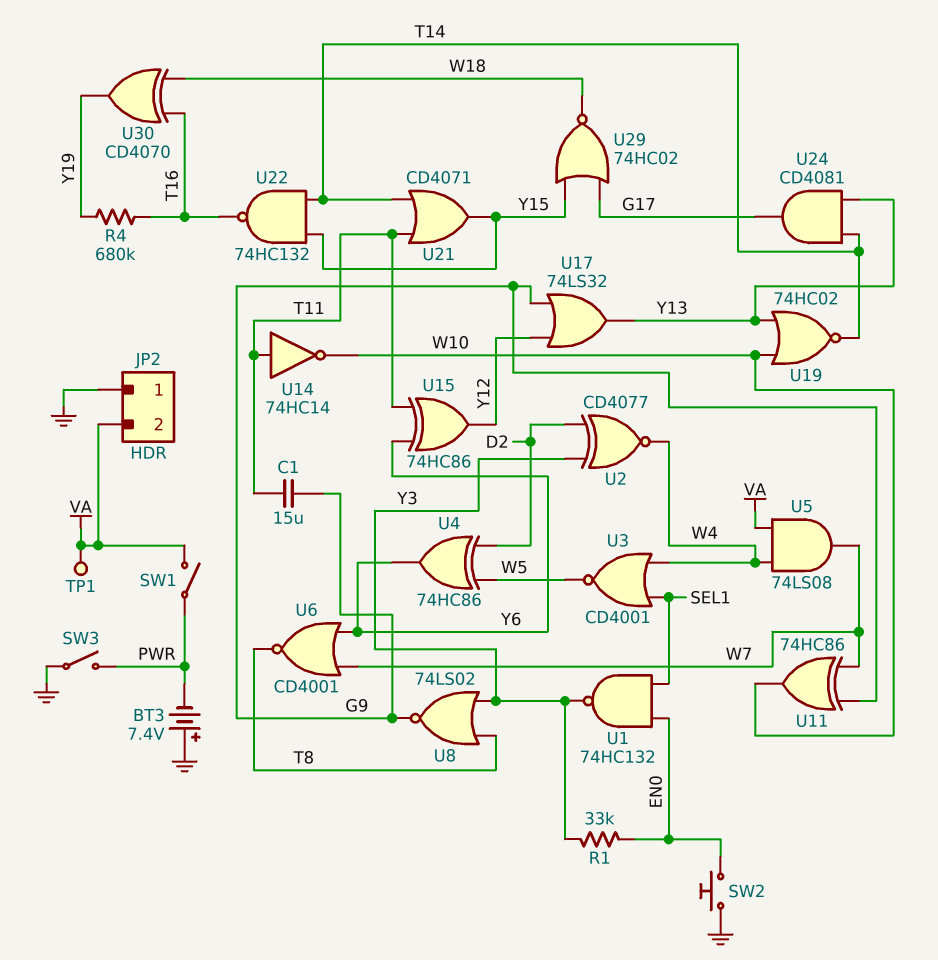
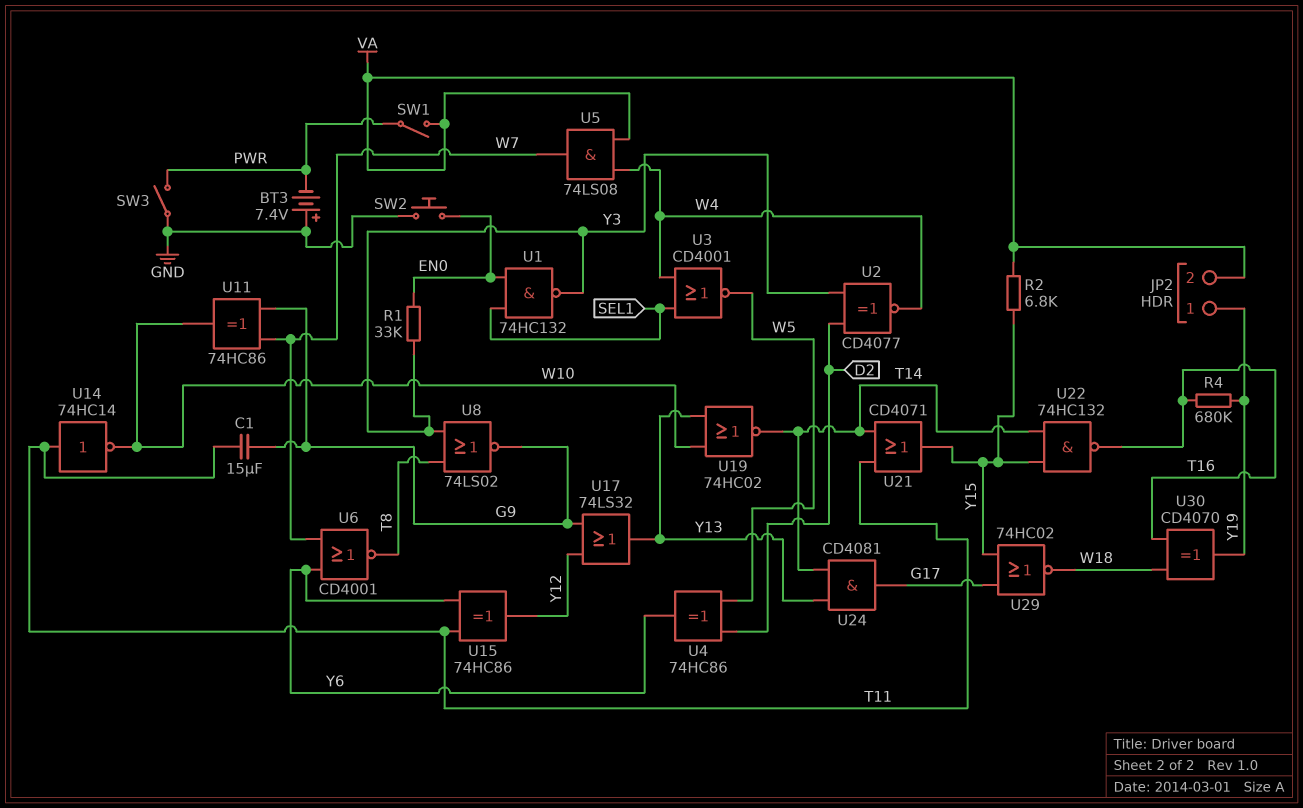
JP2 pin 1: GND -> Y19
R2: none -> 6.8k (VA, Y15)
TP1: test point (VA) -> none

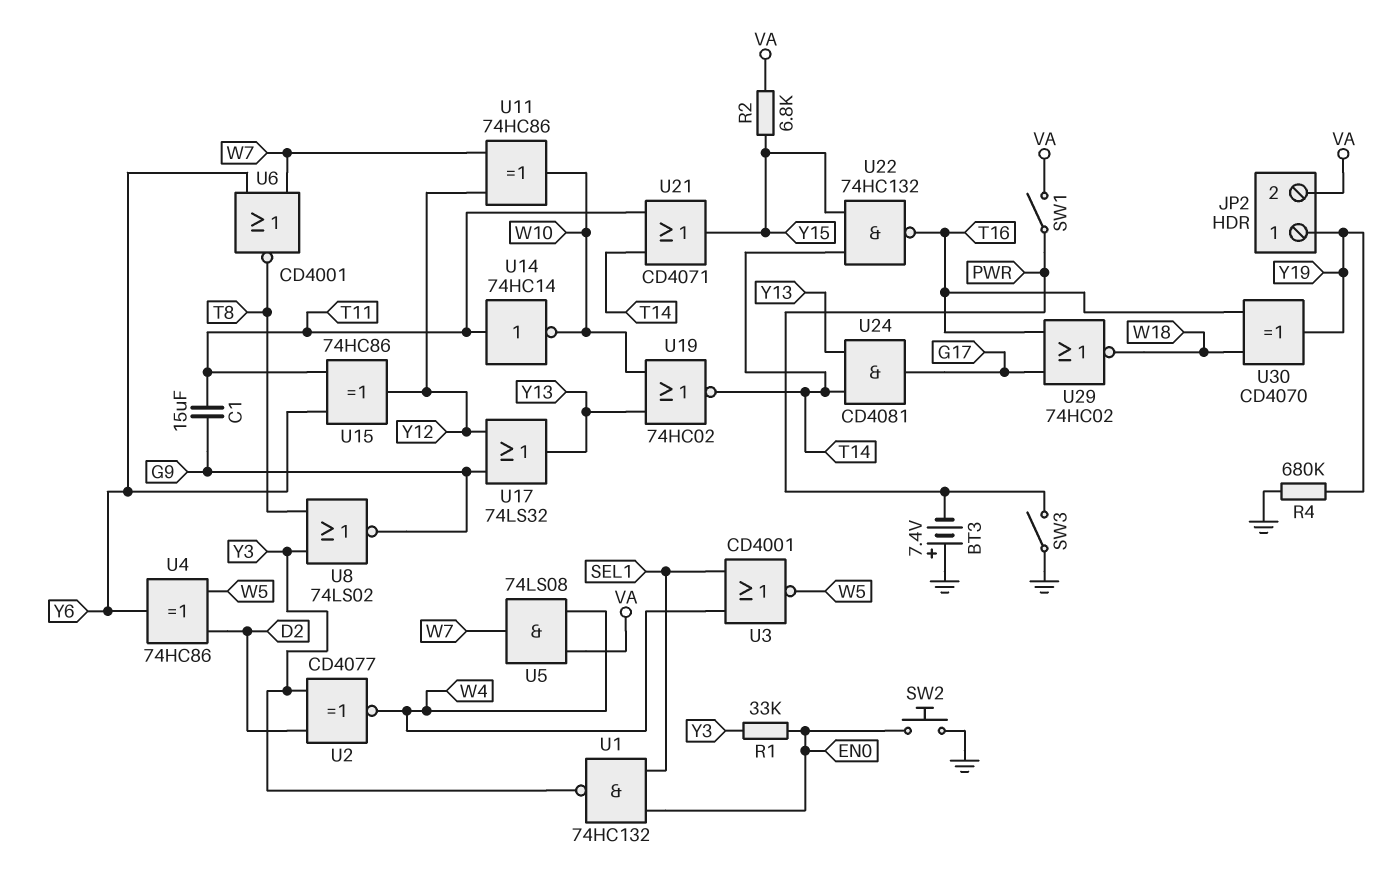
R4: 680k (T16, Y19) -> 680k (GND, Y19)
U11: XOR 74HC86 (in G9, in W7, out W10) -> XOR 74HC86 (in W7, in Y12, out W10)
U29: NOR 74HC02 (in G17, in Y15, out W18) -> NOR 74HC02 (in G17, in T16, out W18)

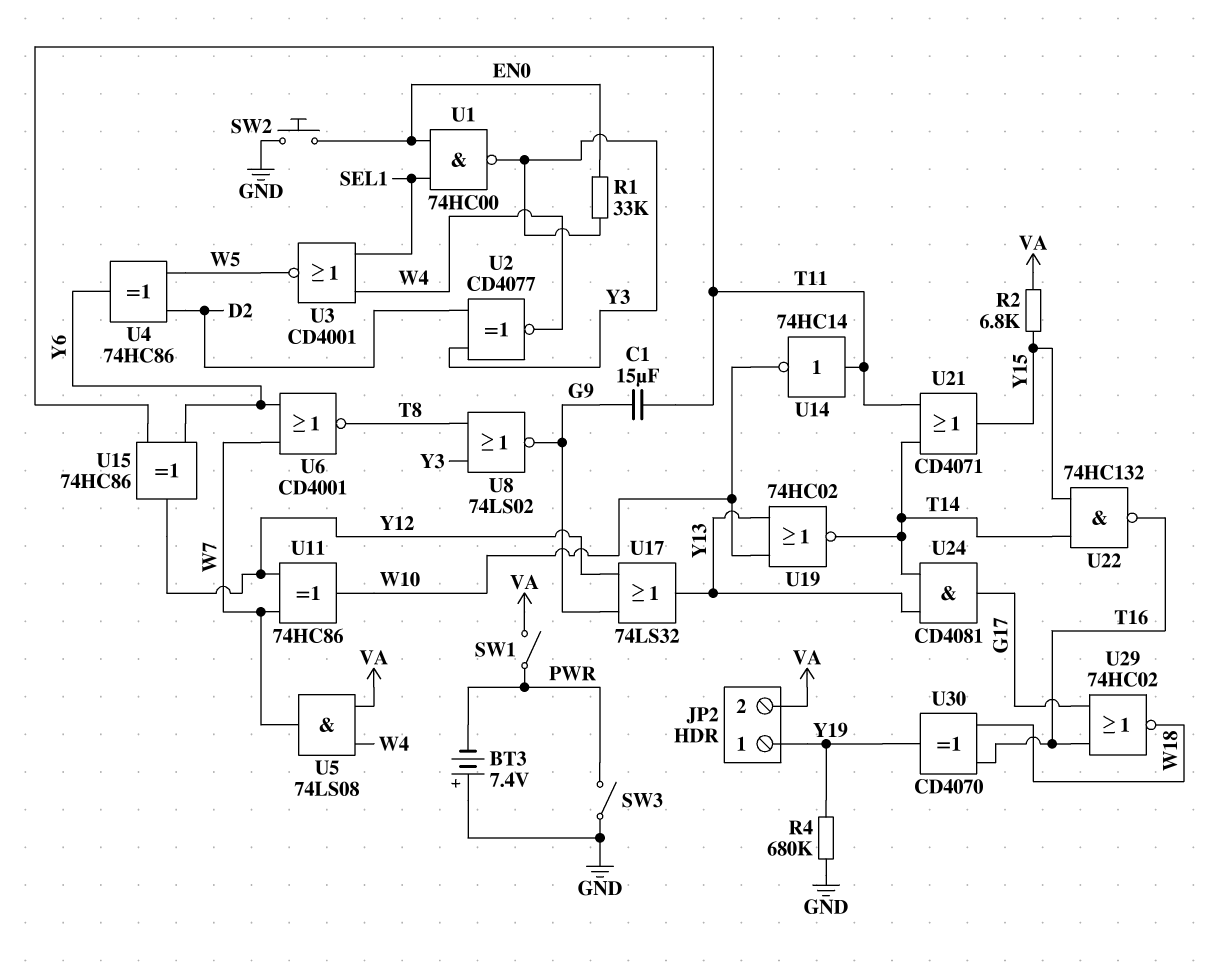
U1: NAND 74HC132 (in EN0, in SEL1, out Y3) -> NAND 74HC00 (in EN0, in SEL1, out Y3)

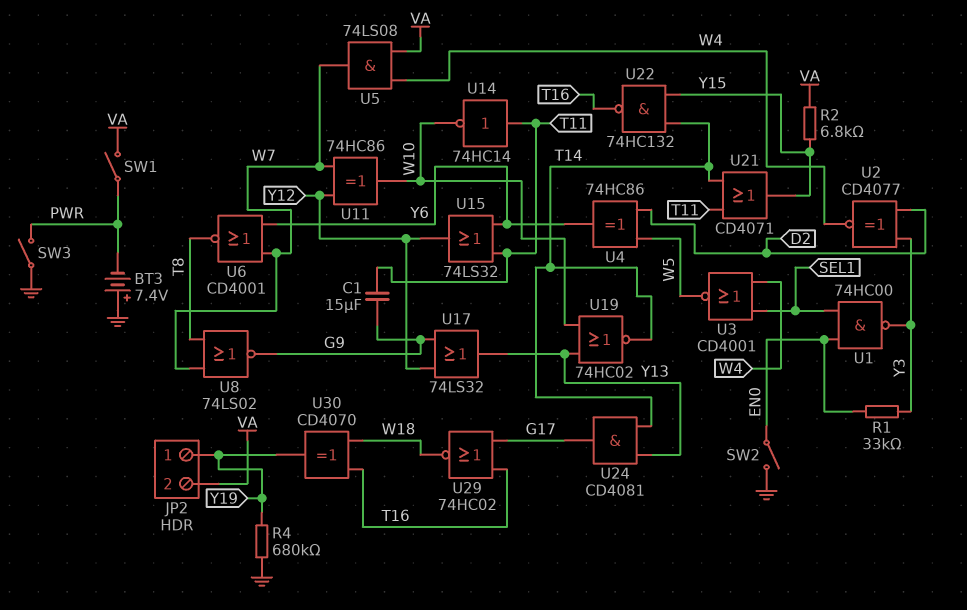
SW2: button (EN0, GND) -> switch (EN0, GND)
U8: NOR 74LS02 (in T8, in Y3, out G9) -> NOR 74LS02 (in T8, in W7, out G9)
U15: XOR 74HC86 (in T11, in Y6, out Y12) -> OR 74LS32 (in T11, in Y6, out Y12)

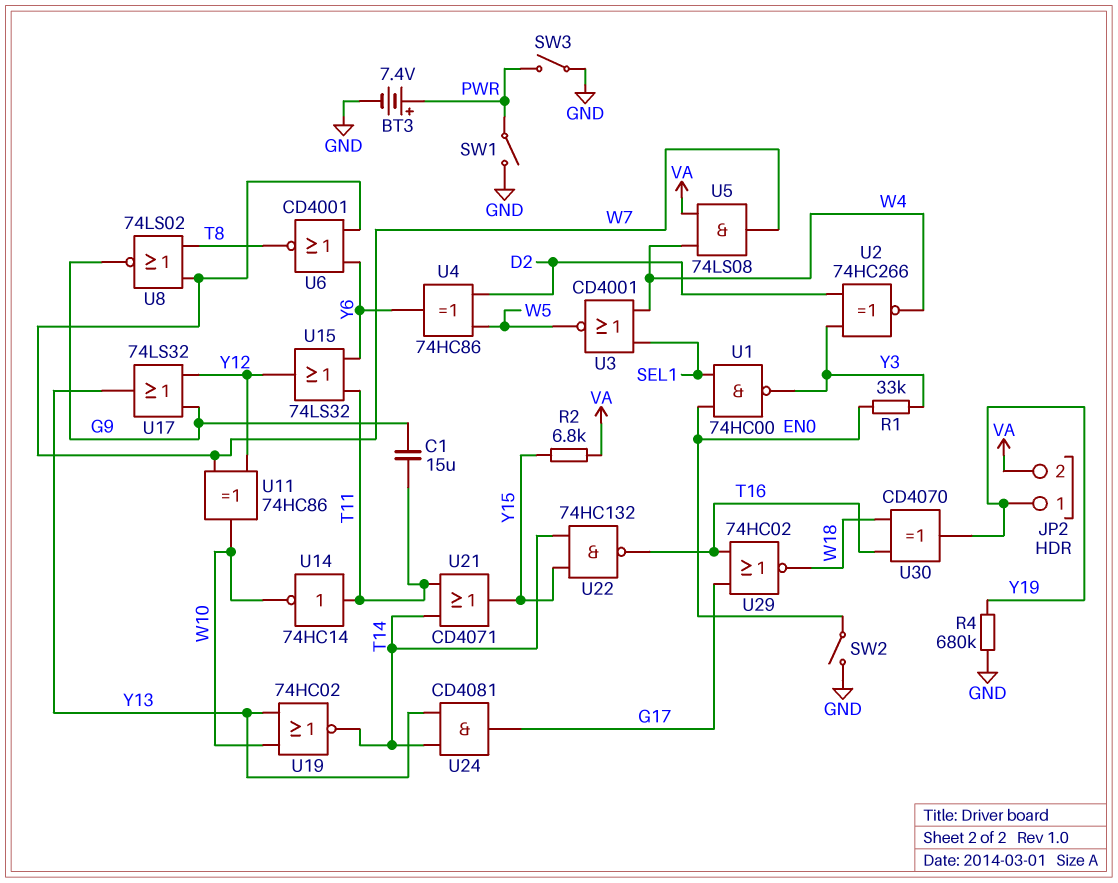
BT3: 7.4V (plus GND, minus PWR) -> 7.4V (plus PWR, minus GND)
SW1: switch (PWR, VA) -> switch (GND, PWR)
U2: XNOR CD4077 (in D2, in Y3, out W4) -> XNOR 74HC266 (in D2, in Y3, out W4)

